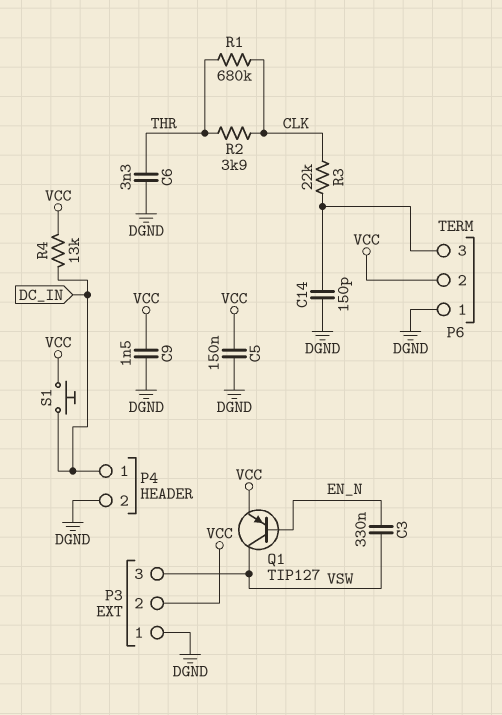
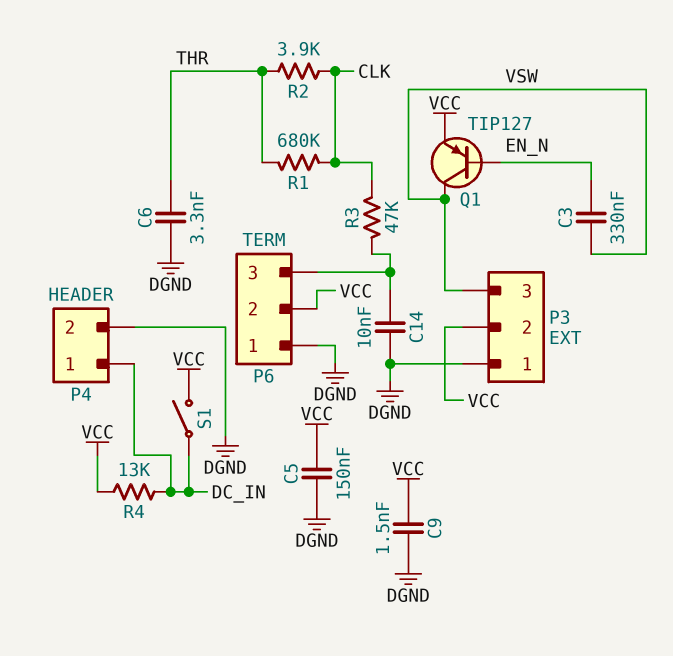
C14: 150pF (DGND, P6/3) -> 10nF (DGND, P6/3)
R3: 22k (CLK, P6/3) -> 47k (CLK, P6/3)
S1: button (DC_IN, VCC) -> switch (DC_IN, VCC)

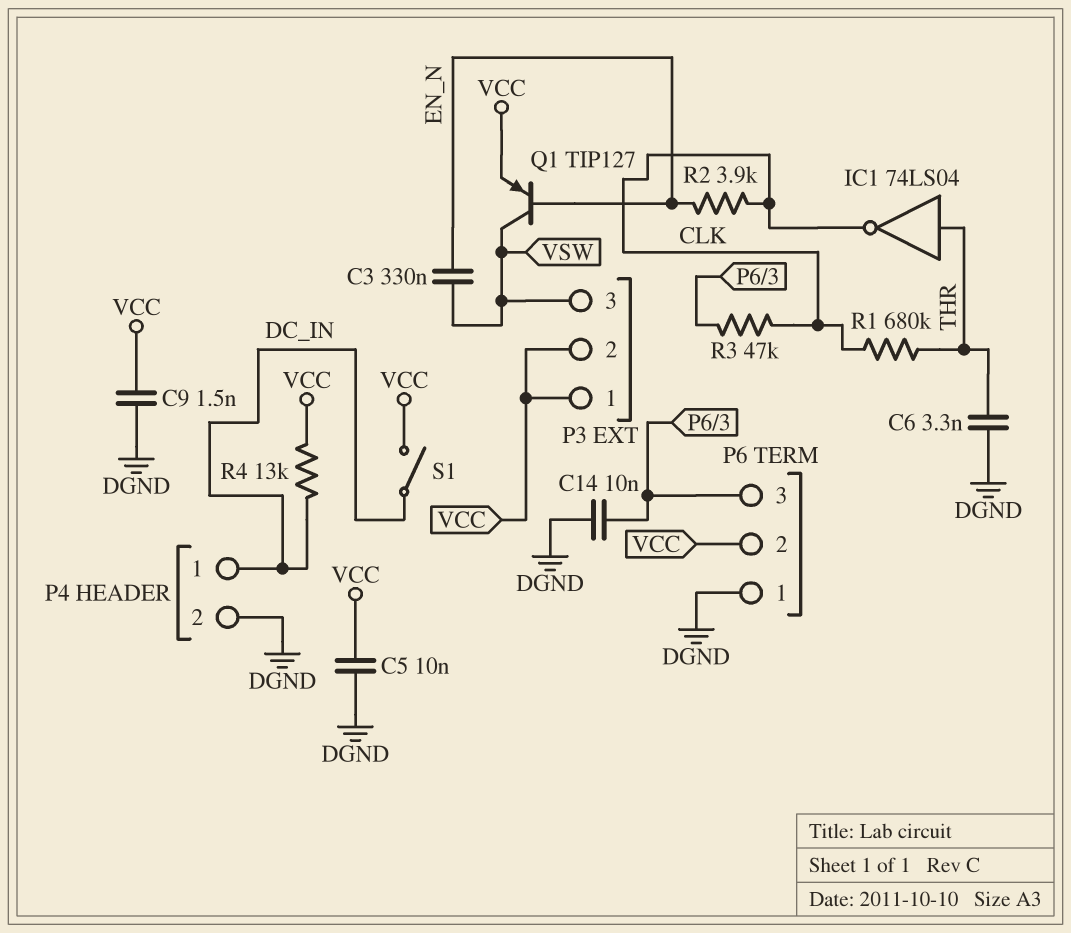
C5: 150nF (DGND, VCC) -> 10nF (DGND, VCC)
IC1: none -> NOT 74LS04 (in THR, out CLK)
P3 pin 1: DGND -> VCC
R2: 3.9k (CLK, THR) -> 3.9k (CLK, EN_N)

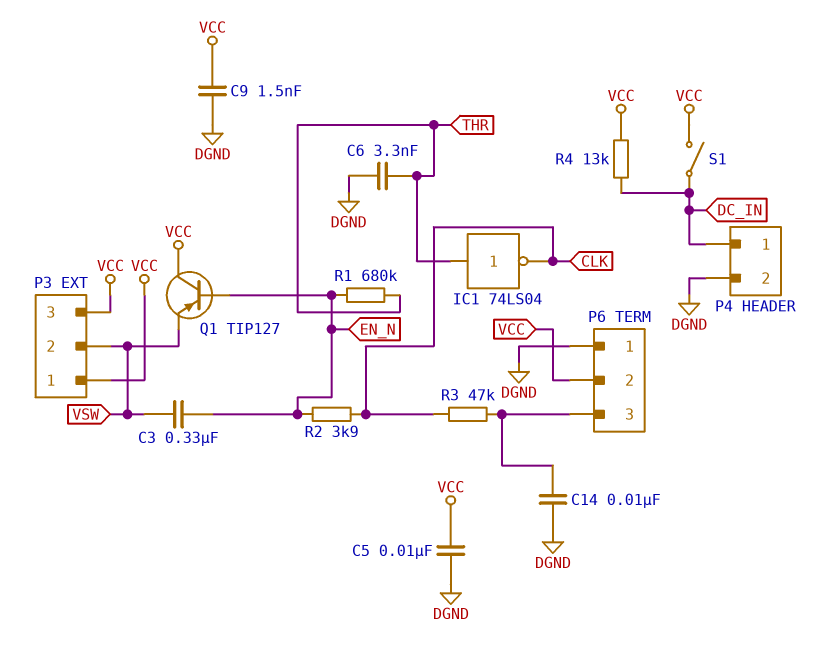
P3 pin 2: VCC -> VSW
P3 pin 3: VSW -> VCC
Q1: PNP TIP127 (B EN_N, C VSW, E VCC) -> PNP TIP127 (B EN_N, C VCC, E VSW)
R1: 680k (CLK, THR) -> 680k (EN_N, THR)

